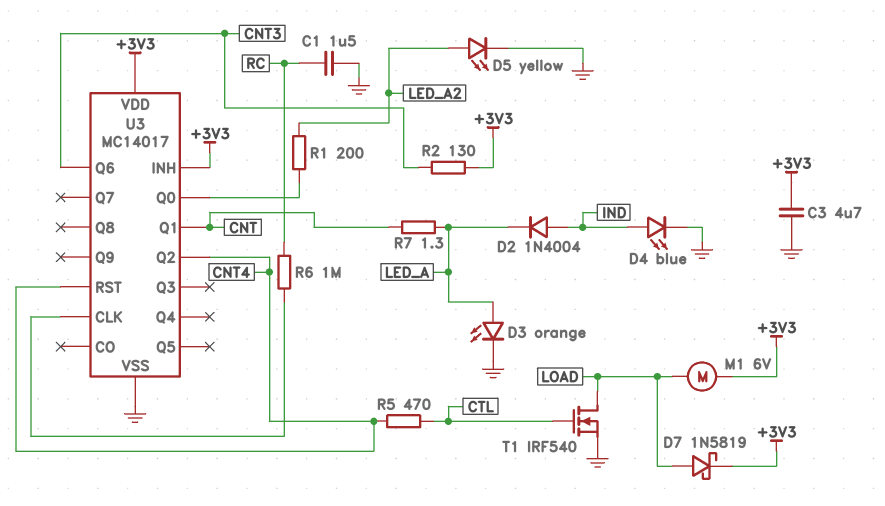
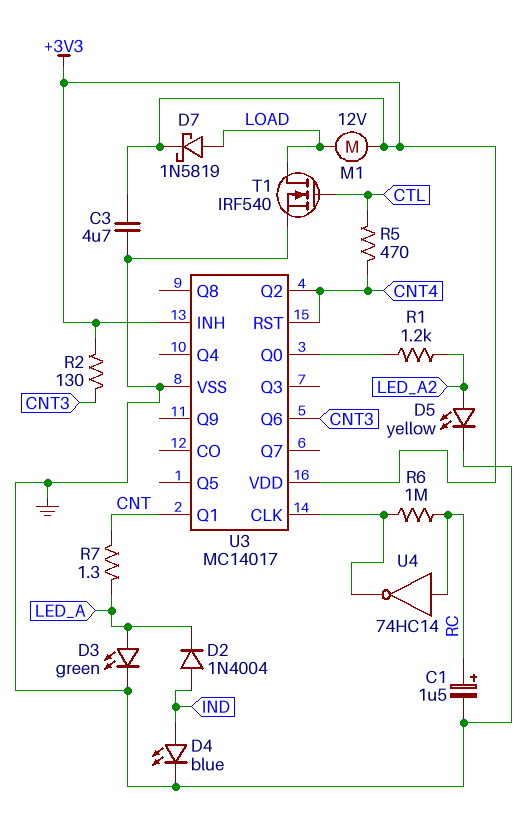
C1: 1.5uF (GND, RC) -> 1.5uF (plus RC, minus GND)
D3: LED orange (A LED_A, K GND) -> LED green (A LED_A, K GND)
M1: motor 6V (+3V3, LOAD) -> motor 12V (+3V3, LOAD)
R1: 200 (LED_A2, U3/Q0) -> 1.2k (LED_A2, U3/Q0)
U4: none -> NOT 74HC14 (in RC, out U3/CLK)

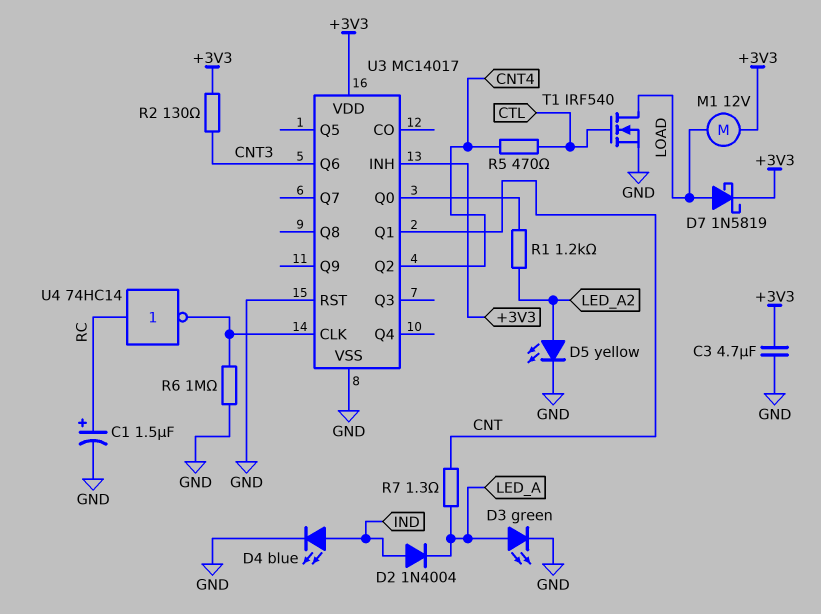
R6: 1M (RC, U3/CLK) -> 1M (GND, U3/CLK)
U3 pin RST: CNT4 -> GND

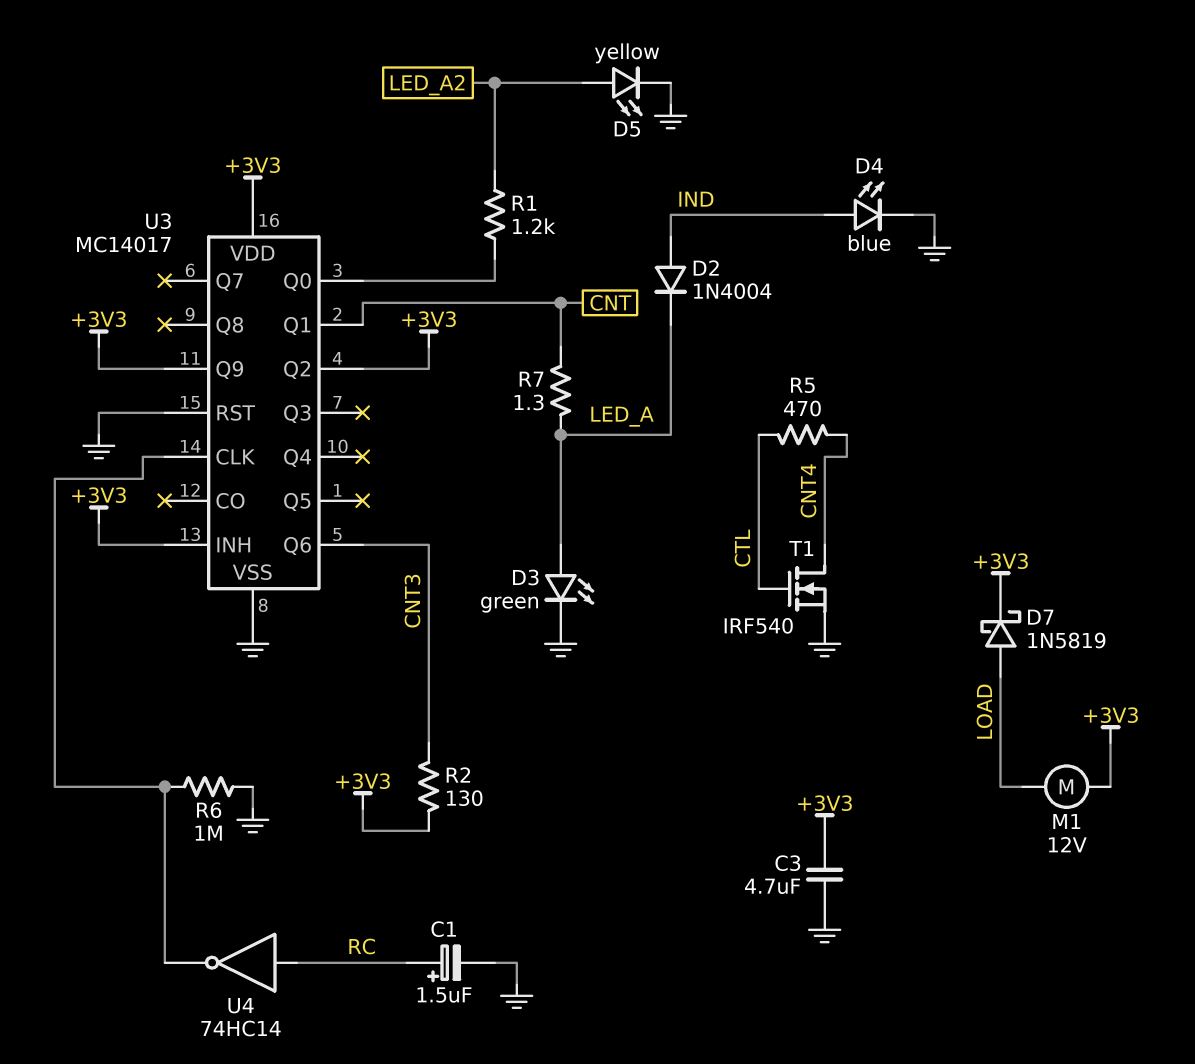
T1: NMOS IRF540 (G CTL, D LOAD, S GND) -> NMOS IRF540 (G CTL, D CNT4, S GND)
U3 pin Q2: CNT4 -> +3V3
U3 pin Q9: none -> +3V3

